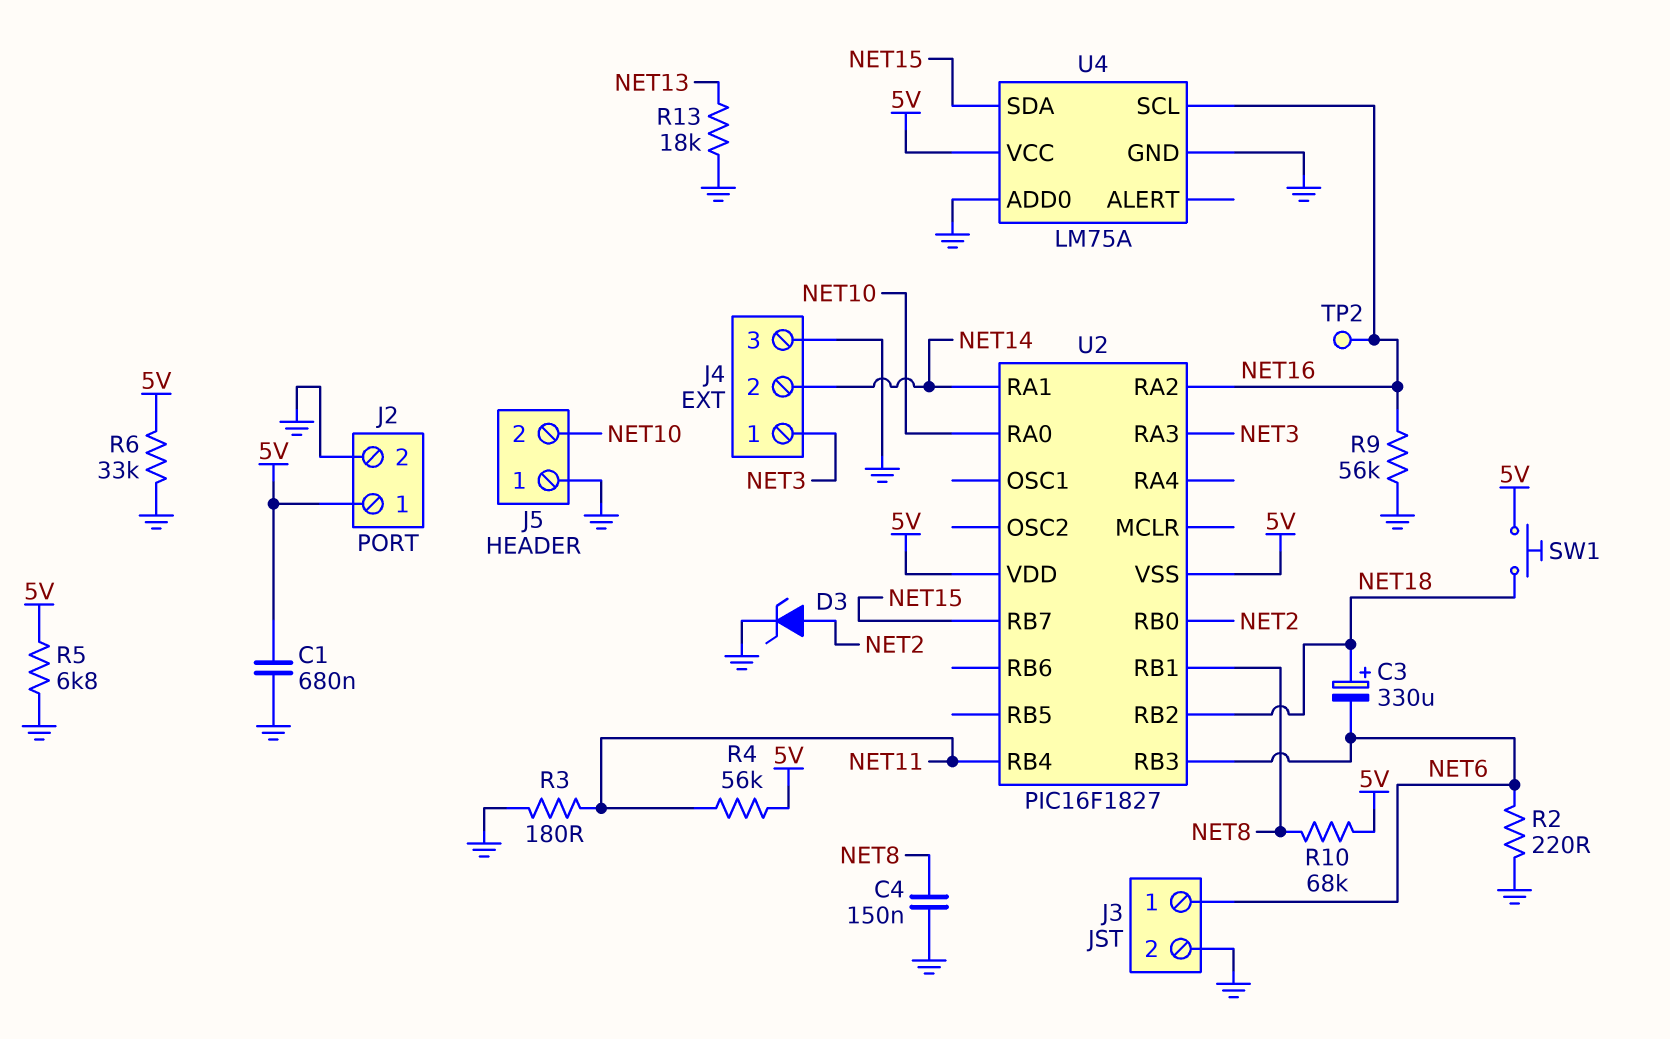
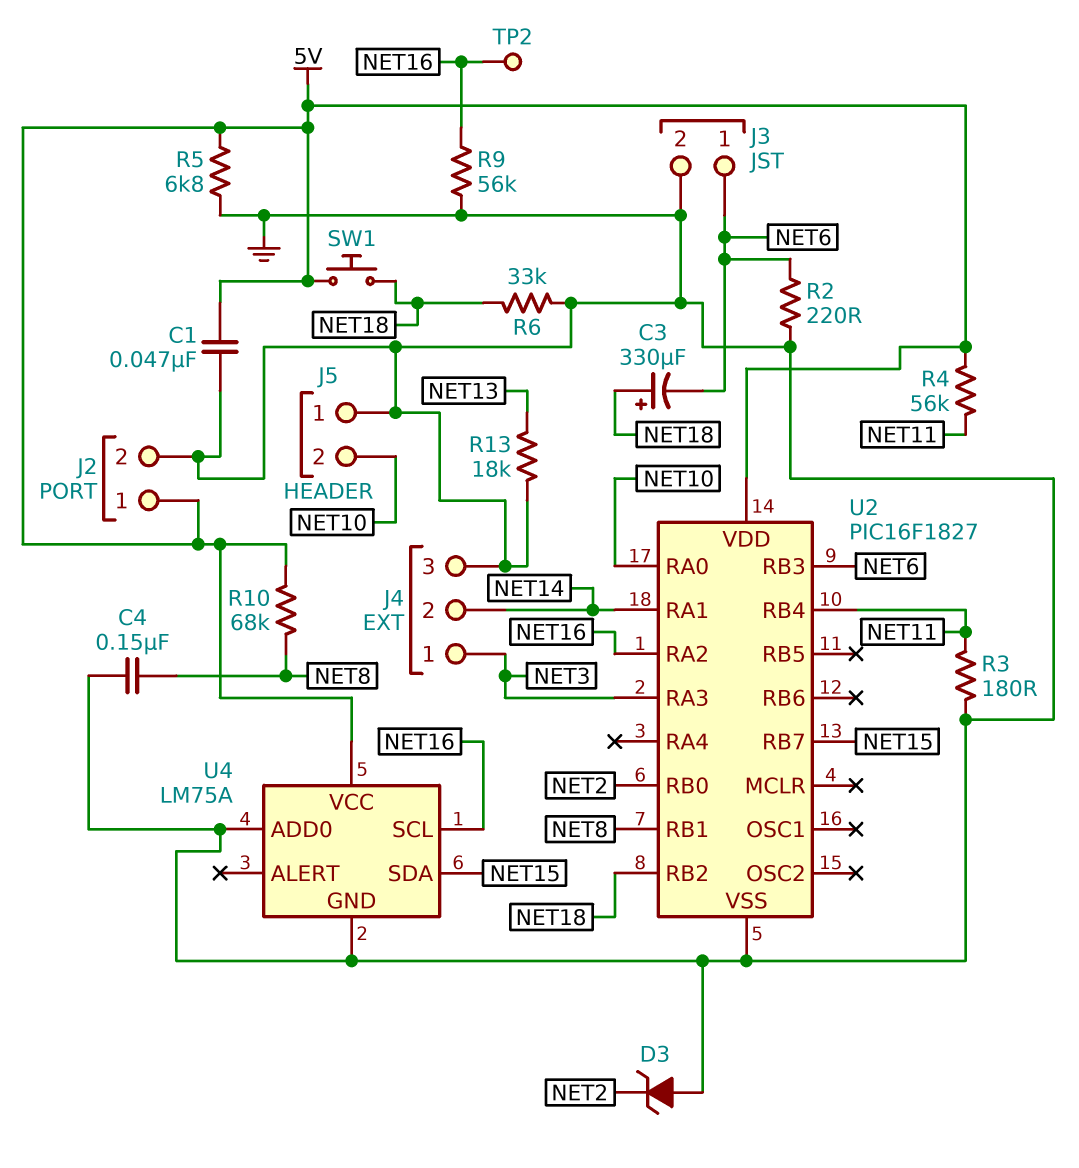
C1: 680nF (5V, GND) -> 47nF (5V, GND)
D3: zener (A NET2, K GND) -> zener (A GND, K NET2)
R6: 33k (5V, GND) -> 33k (GND, NET18)
U2 pin VSS: 5V -> GND

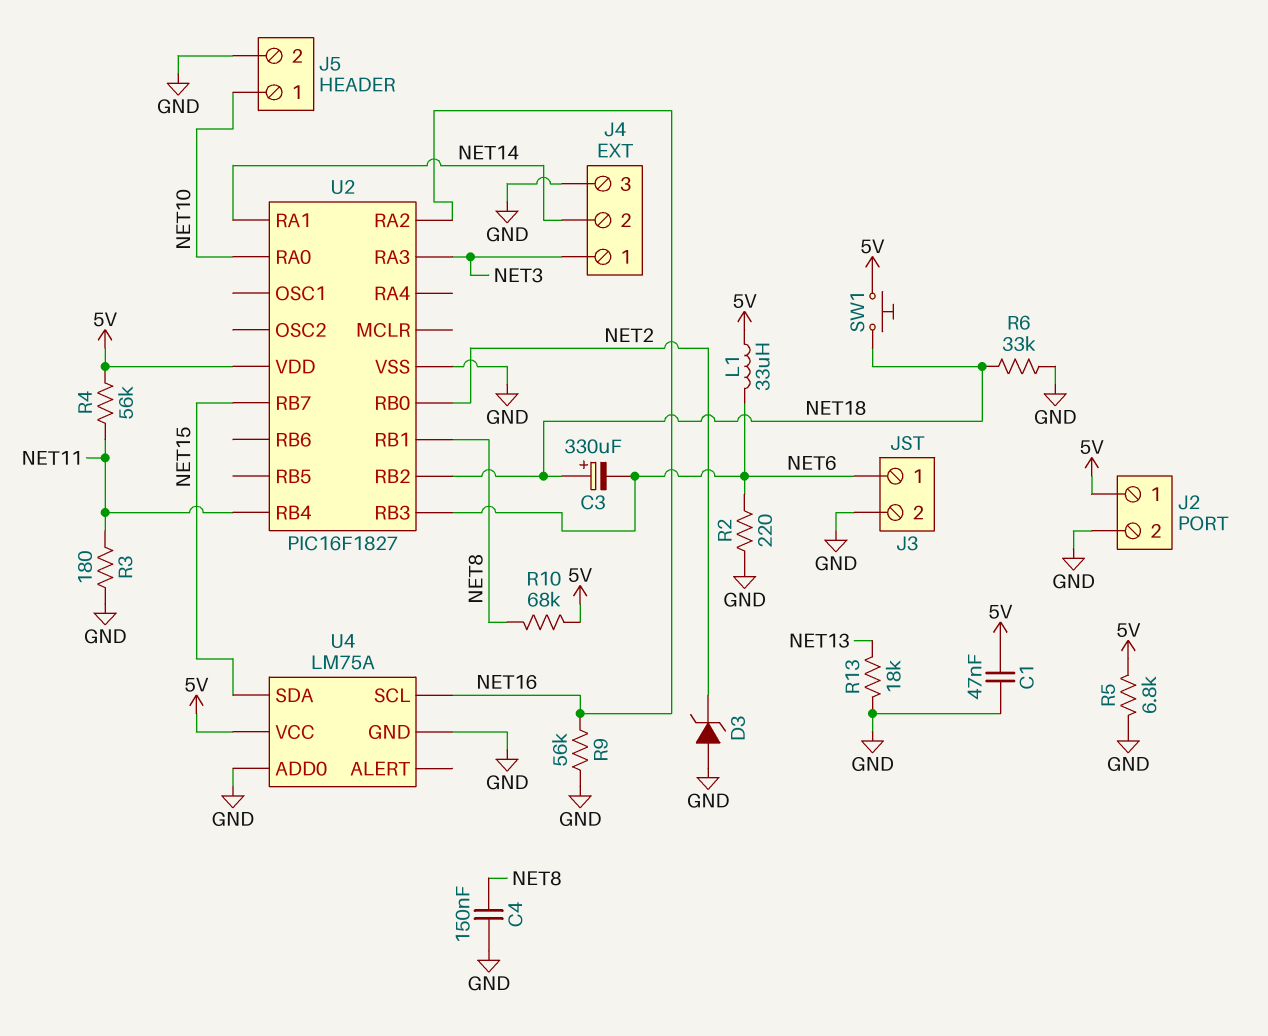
J5 pin 1: GND -> NET10
J5 pin 2: NET10 -> GND
L1: none -> 33uH (5V, NET6)
TP2: test point (NET16) -> none

